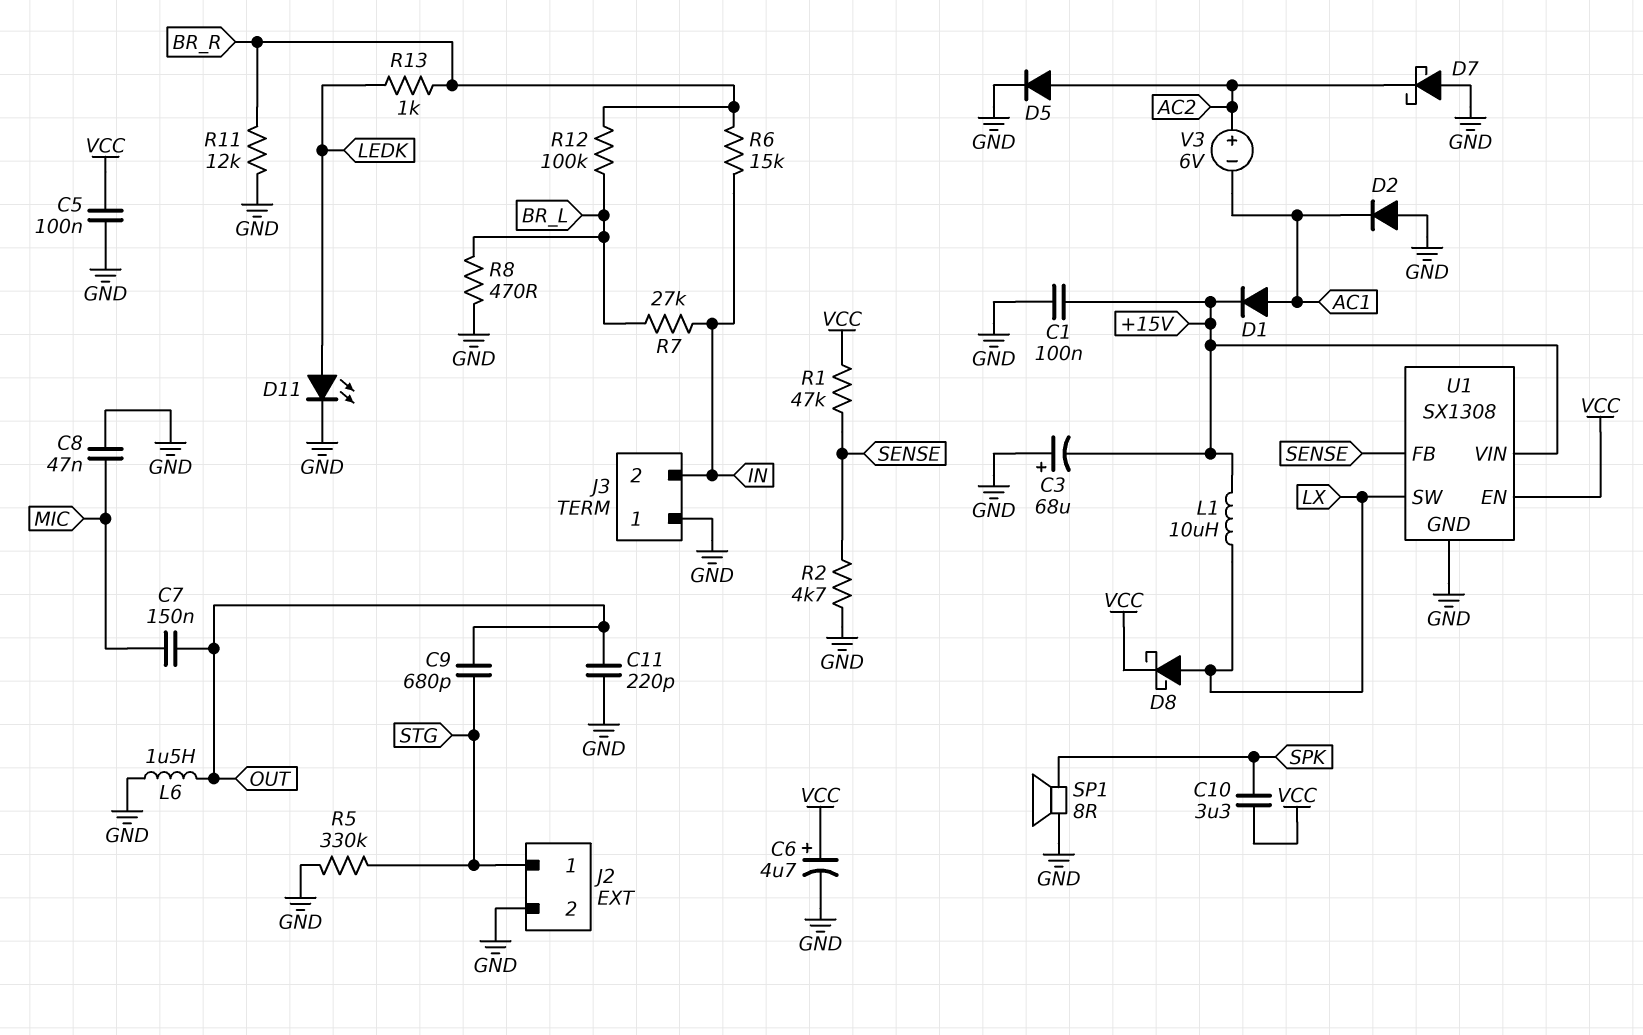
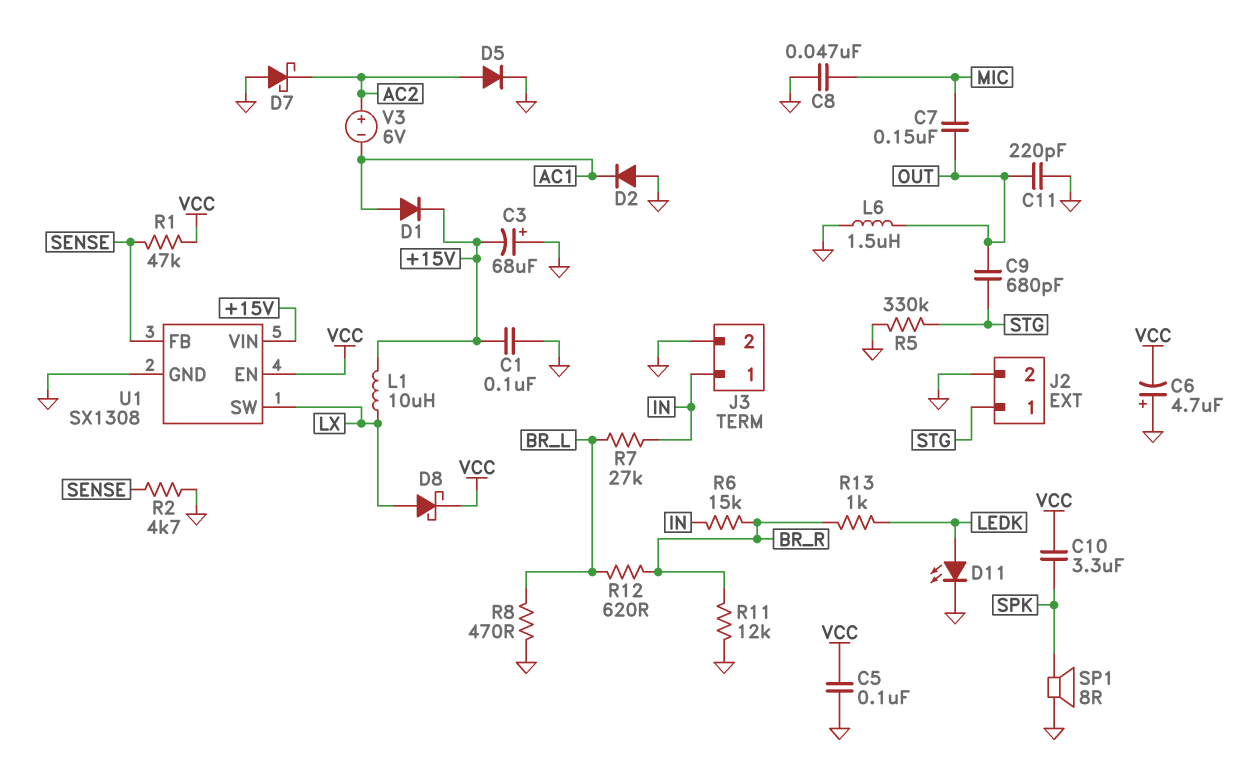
C6: 4.7uF (plus VCC, minus GND) -> 4.7uF (plus GND, minus VCC)
J3 pin 1: GND -> IN
J3 pin 2: IN -> GND
R12: 100k (BR_L, BR_R) -> 620 (BR_L, BR_R)

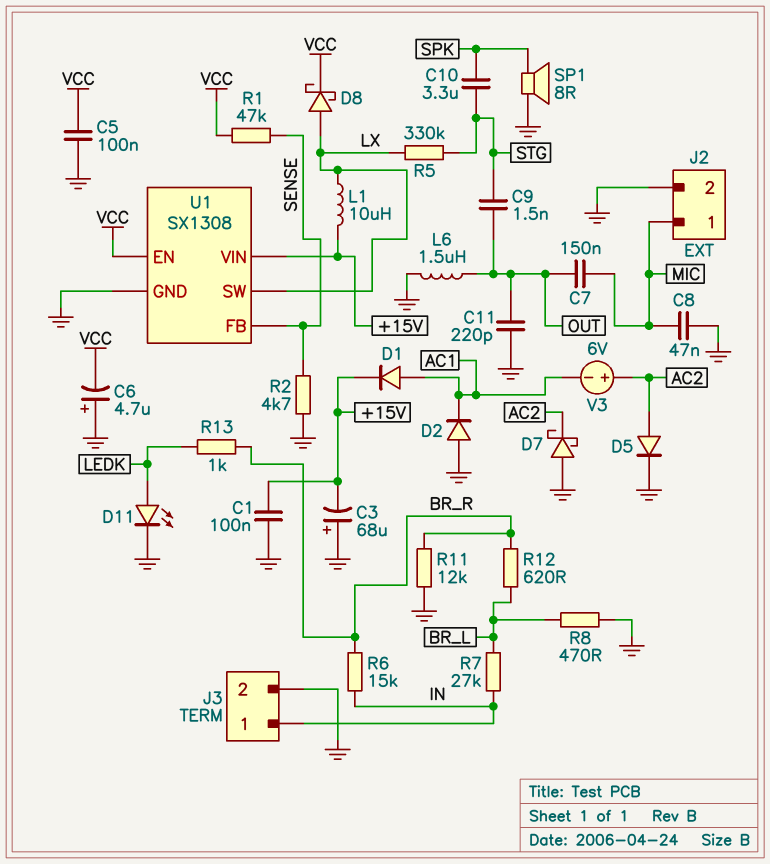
C9: 680pF (OUT, STG) -> 1.5nF (OUT, STG)
C10: 3.3uF (SPK, VCC) -> 3.3uF (SPK, STG)
J2 pin 1: STG -> MIC
R5: 330k (GND, STG) -> 330k (LX, STG)

